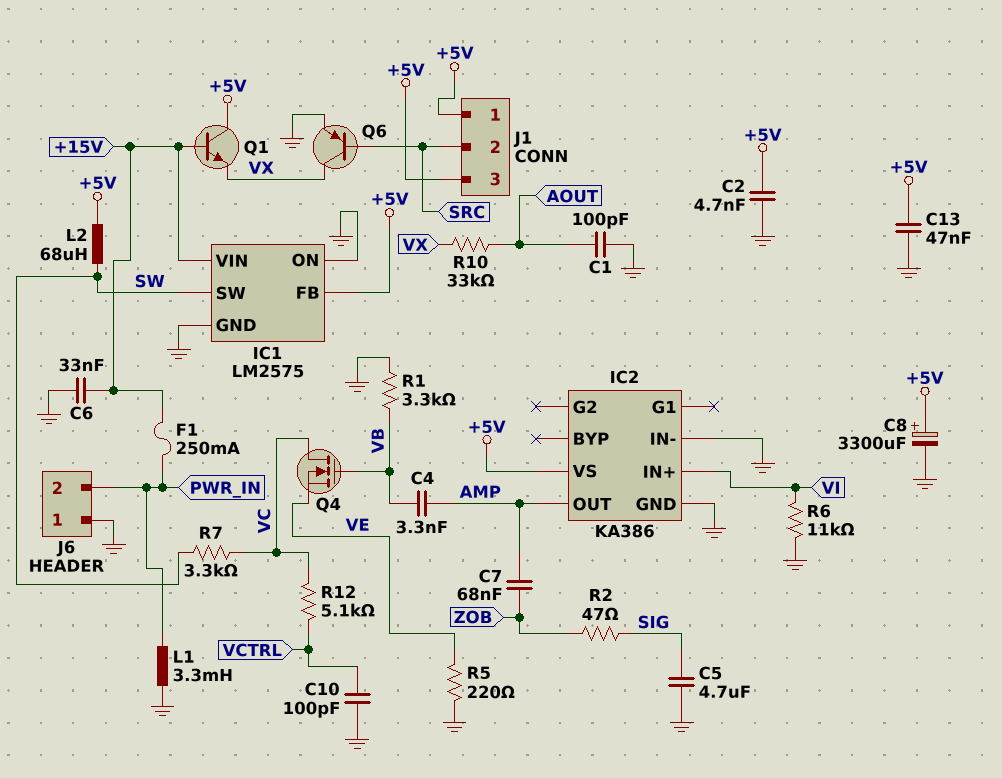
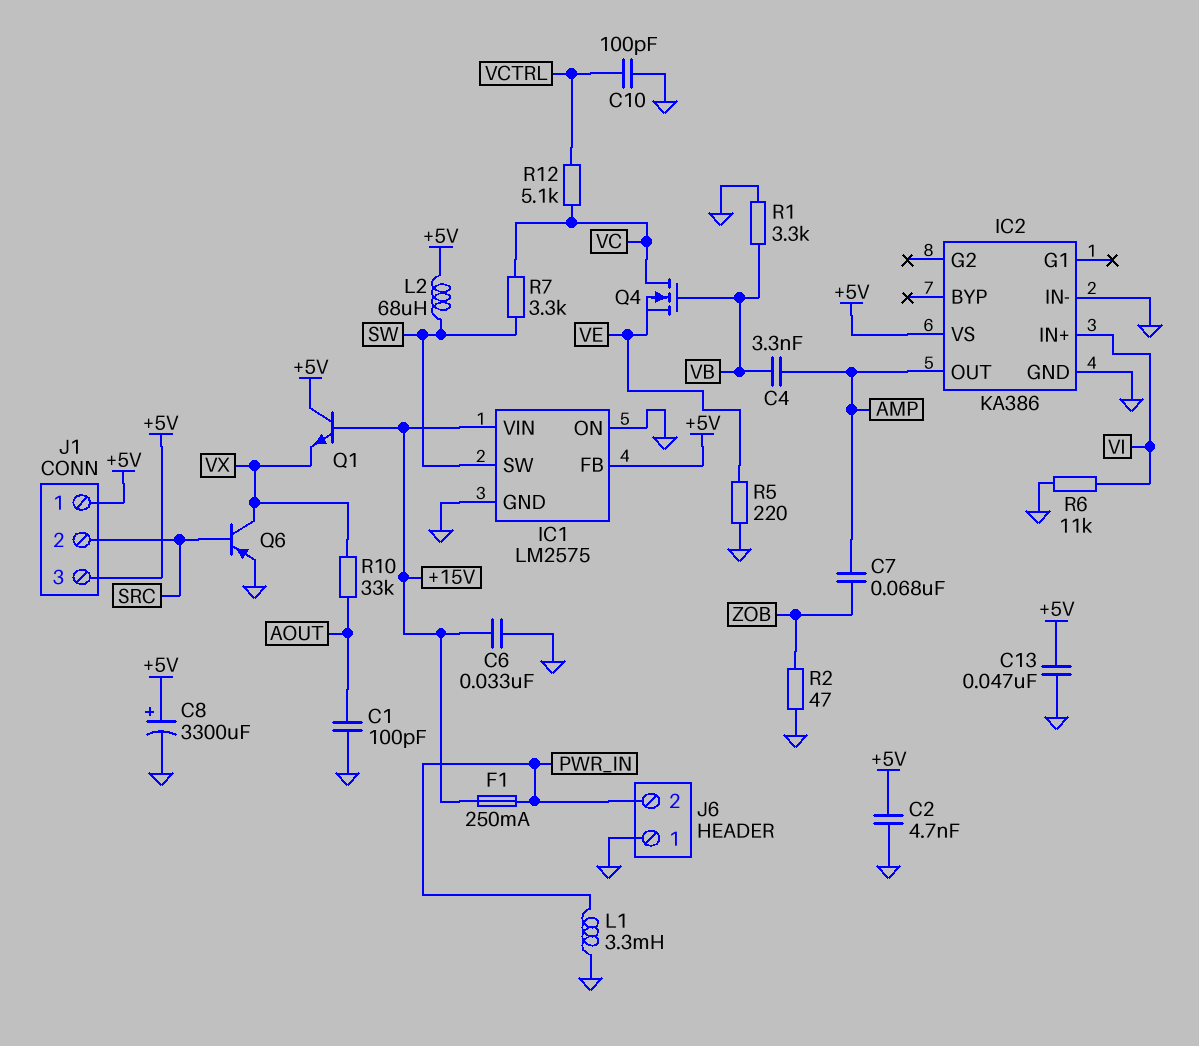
C5: 4.7uF (GND, SIG) -> none
R2: 47 (SIG, ZOB) -> 47 (GND, ZOB)

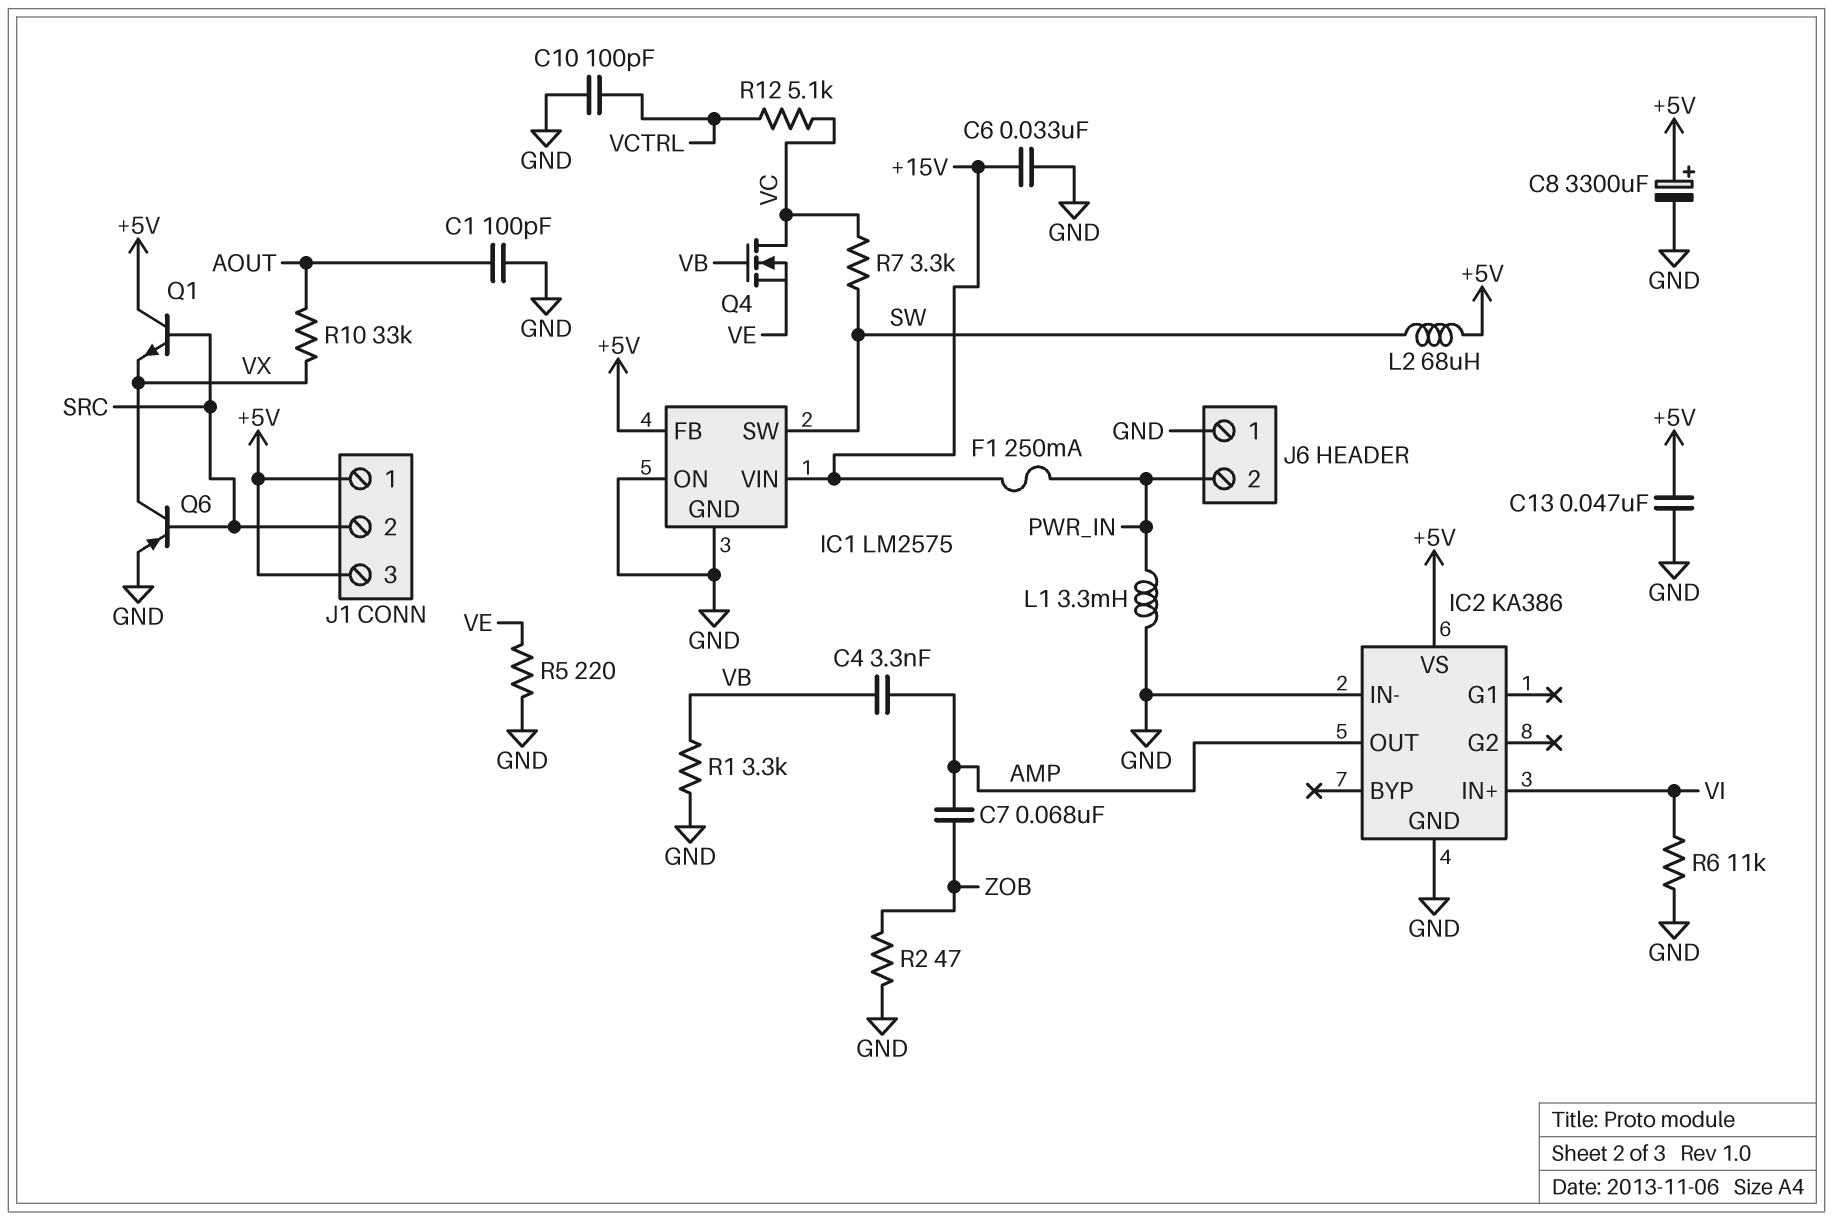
C2: 4.7nF (+5V, GND) -> none
Q1: NPN (B +15V, C +5V, E VX) -> NPN (B SRC, C +5V, E VX)

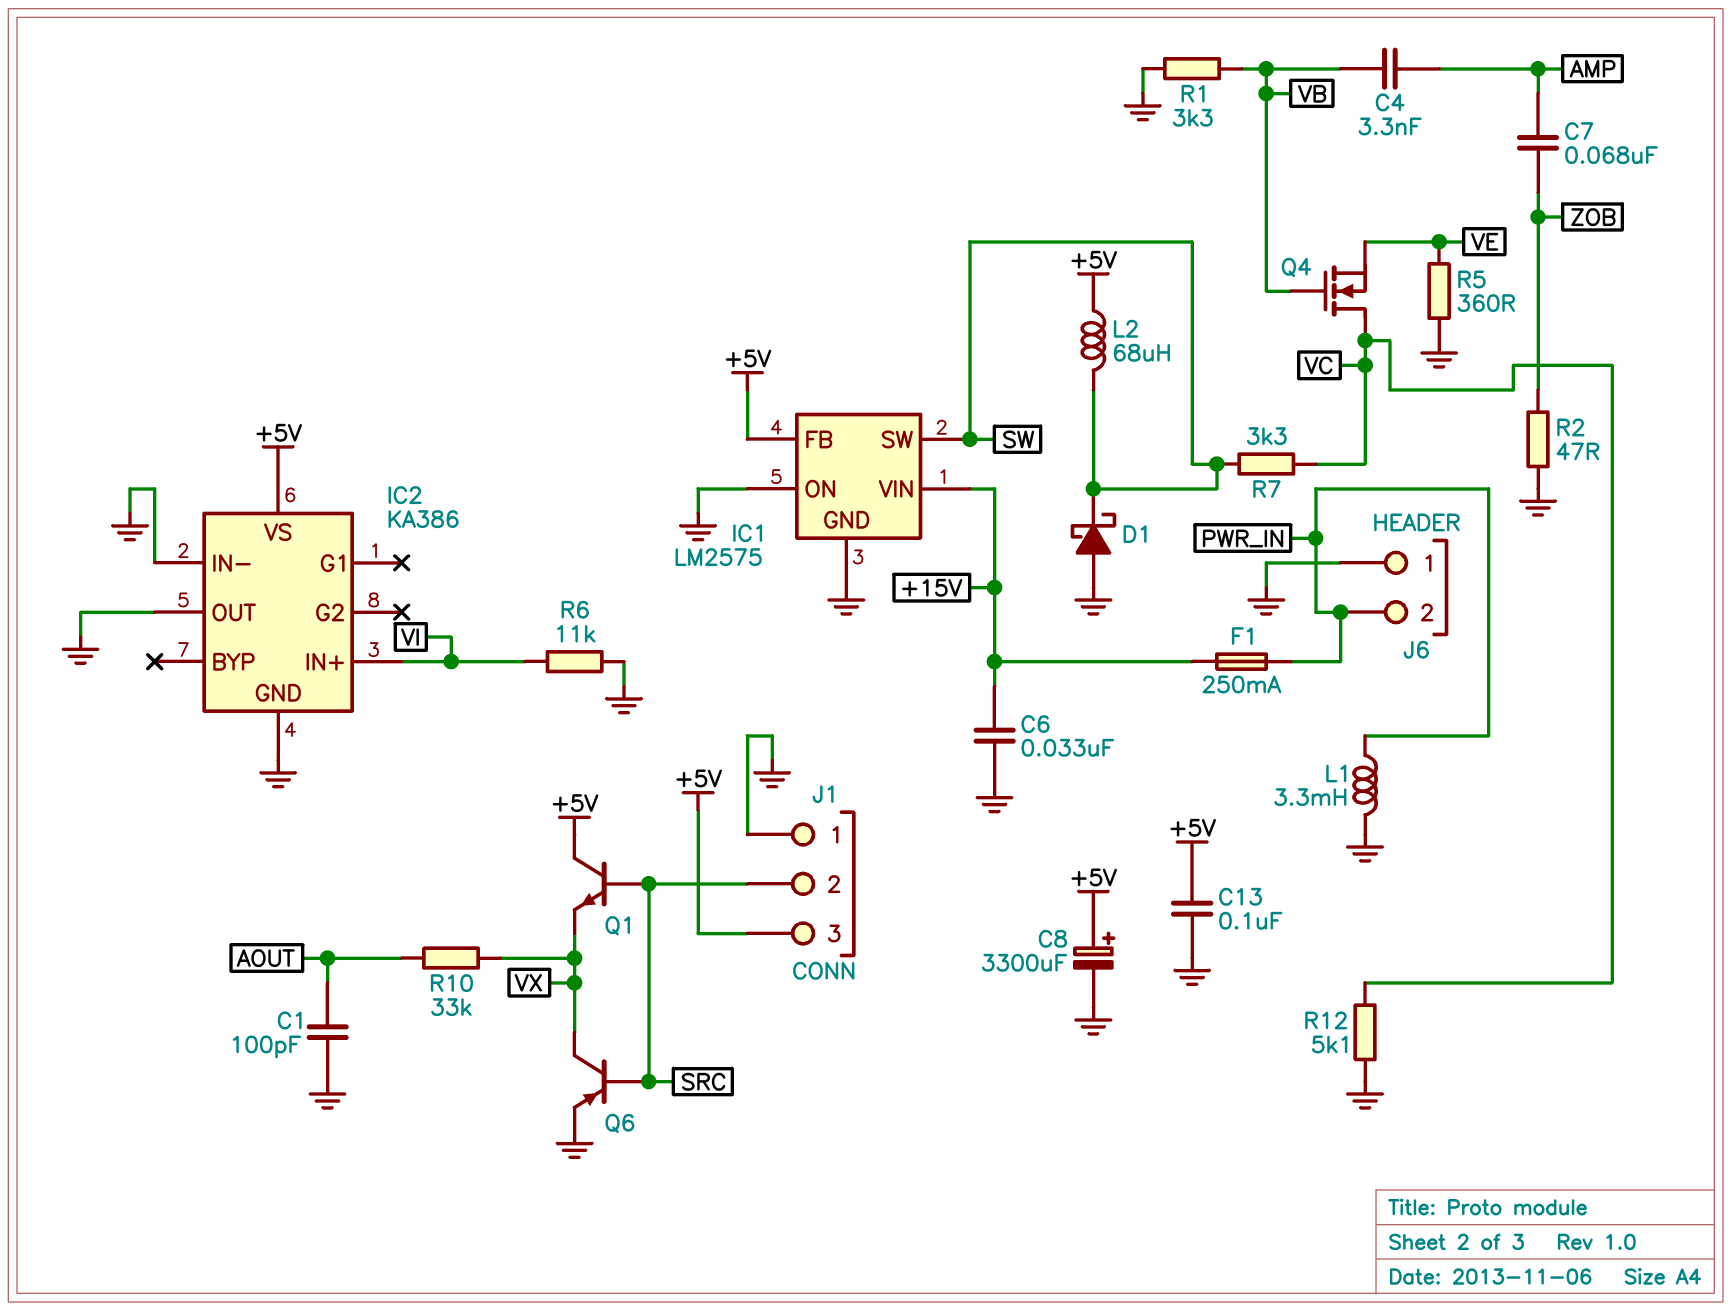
C10: 100pF (GND, VCTRL) -> none
C13: 47nF (+5V, GND) -> 100nF (+5V, GND)
D1: none -> schottky (A GND, K SW)
IC2 pin OUT: AMP -> GND
J1 pin 1: +5V -> GND
R5: 220 (GND, VE) -> 360 (GND, VE)
R12: 5.1k (VC, VCTRL) -> 5.1k (GND, VC)

